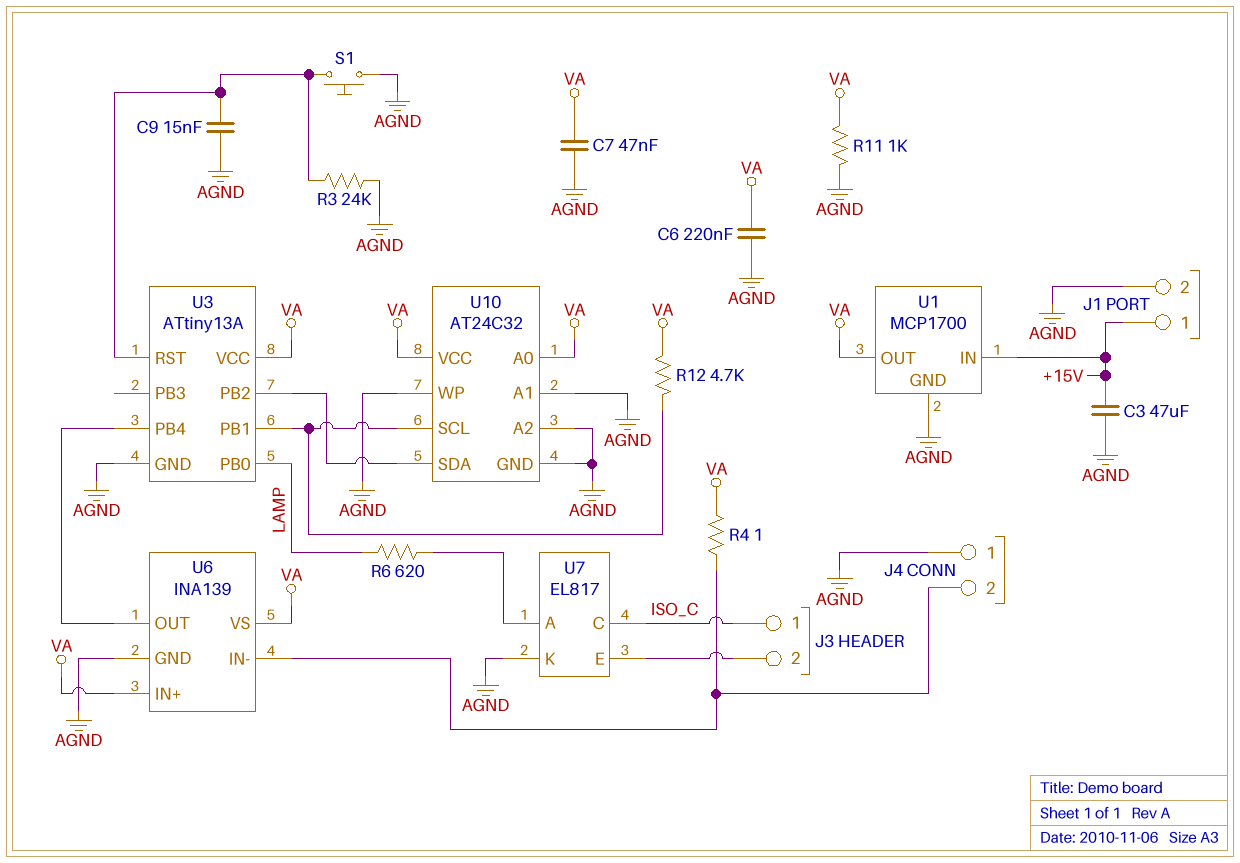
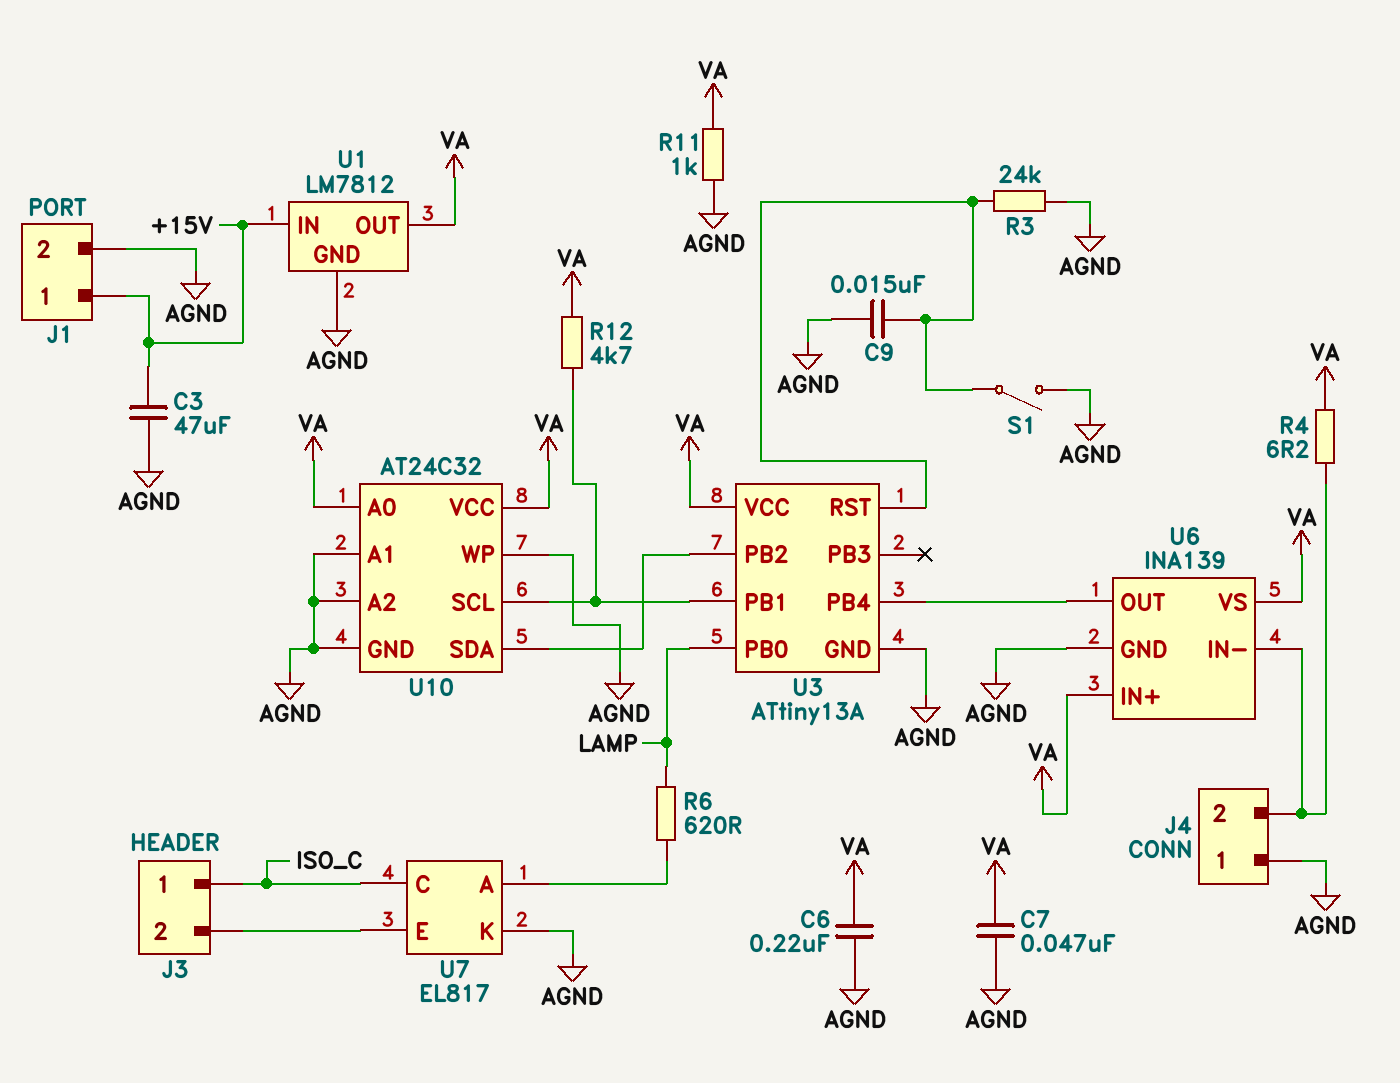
R4: 1 (J4/2, VA) -> 6.2 (J4/2, VA)
S1: button (AGND, U3/RST) -> switch (AGND, U3/RST)
U1: MCP1700 -> LM7812

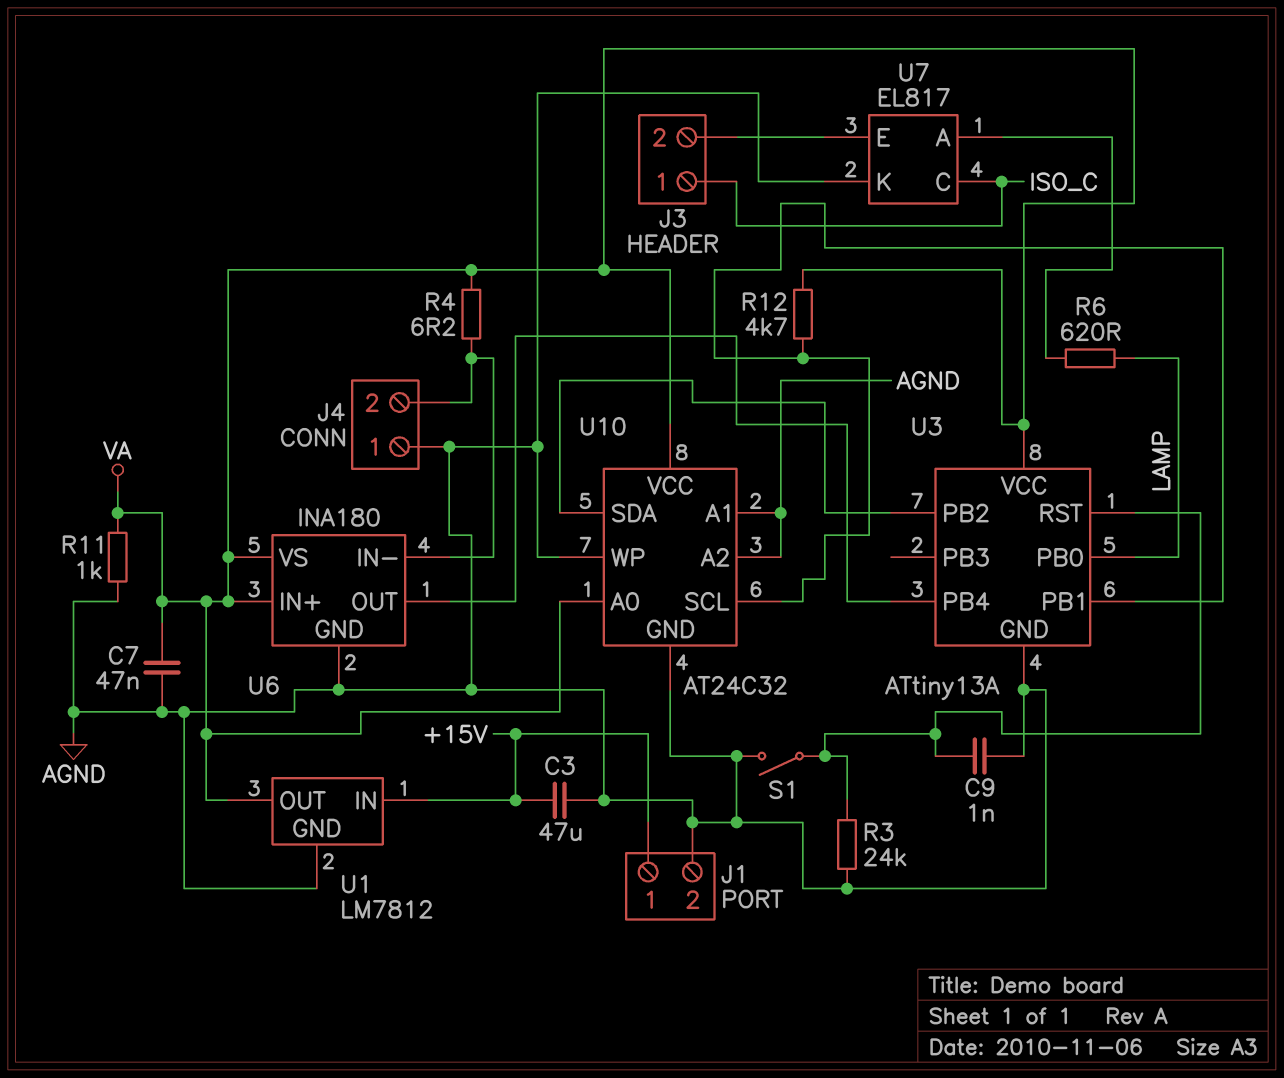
C6: 220nF (AGND, VA) -> none
C9: 15nF (AGND, U3/RST) -> 1nF (AGND, U3/RST)
U6: INA139 -> INA180

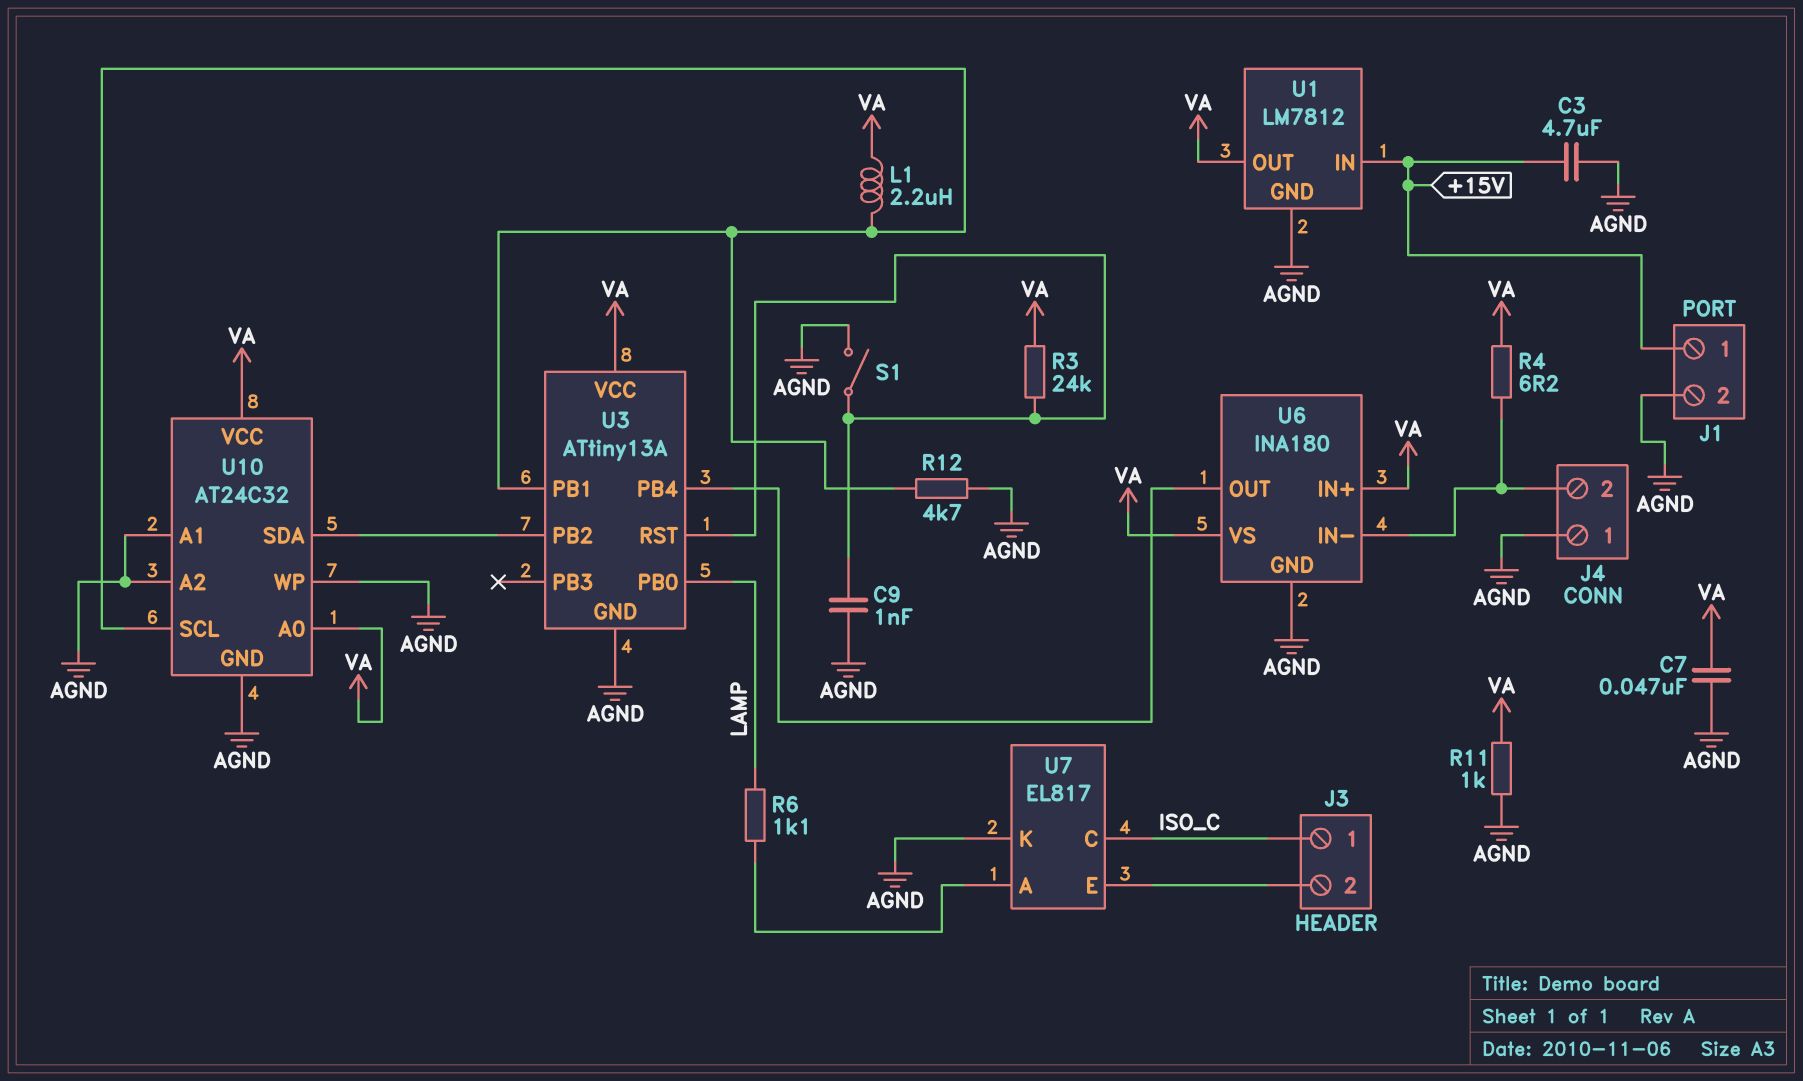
C3: 47uF (+15V, AGND) -> 4.7uF (+15V, AGND)
L1: none -> 2.2uH (U3/PB1, VA)
R3: 24k (AGND, U3/RST) -> 24k (U3/RST, VA)
R6: 620 (LAMP, U7/A) -> 1.1k (LAMP, U7/A)
R12: 4.7k (U3/PB1, VA) -> 4.7k (AGND, U3/PB1)

